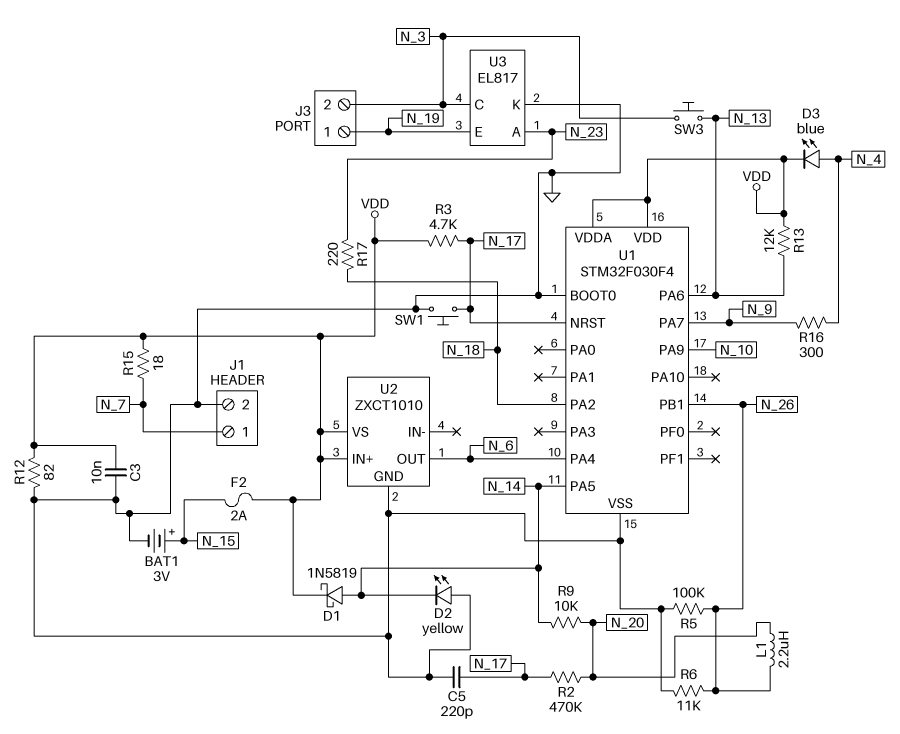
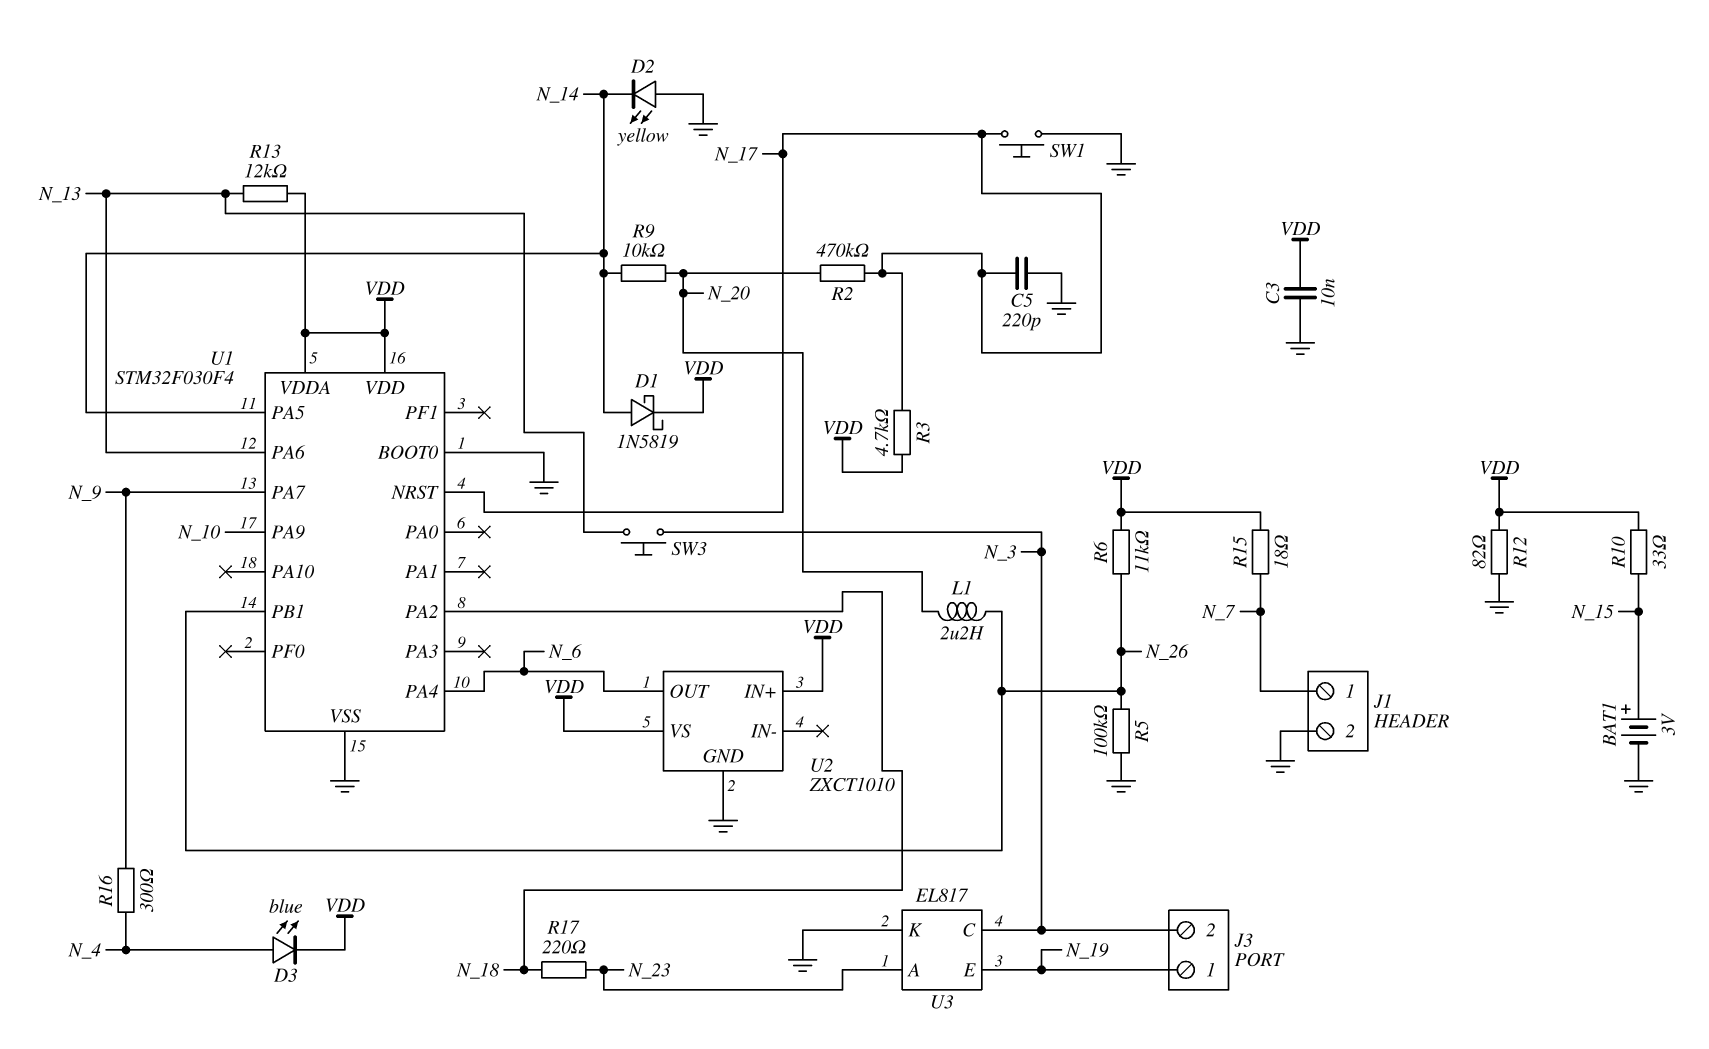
F2: 2A (N_15, VDD) -> none
R6: 11k (GND, N_26) -> 11k (N_26, VDD)
R10: none -> 33 (N_15, VDD)

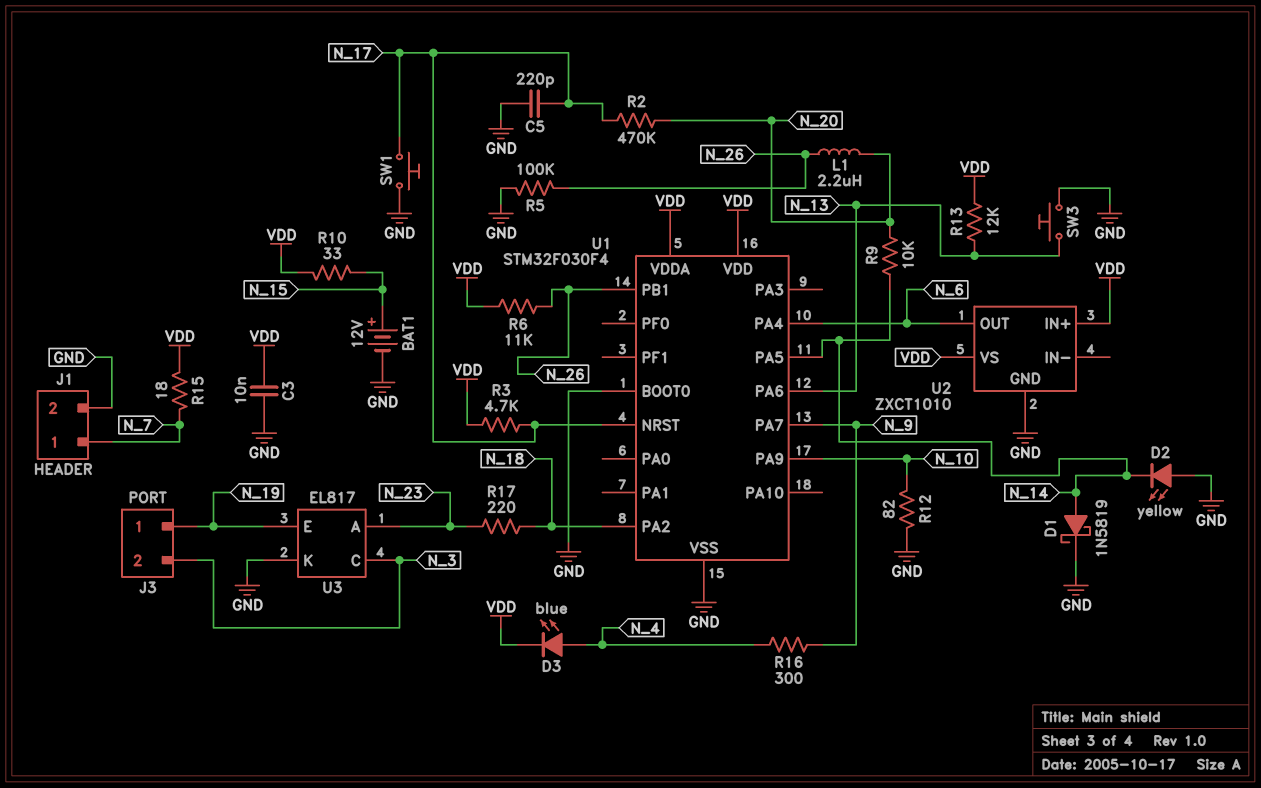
BAT1: 3V (plus N_15, minus GND) -> 12V (plus N_15, minus GND)
D1: schottky 1N5819 (A N_14, K VDD) -> schottky 1N5819 (A N_14, K GND)
R12: 82 (GND, VDD) -> 82 (GND, N_10)
SW3: button (N_3, N_13) -> button (GND, N_13)

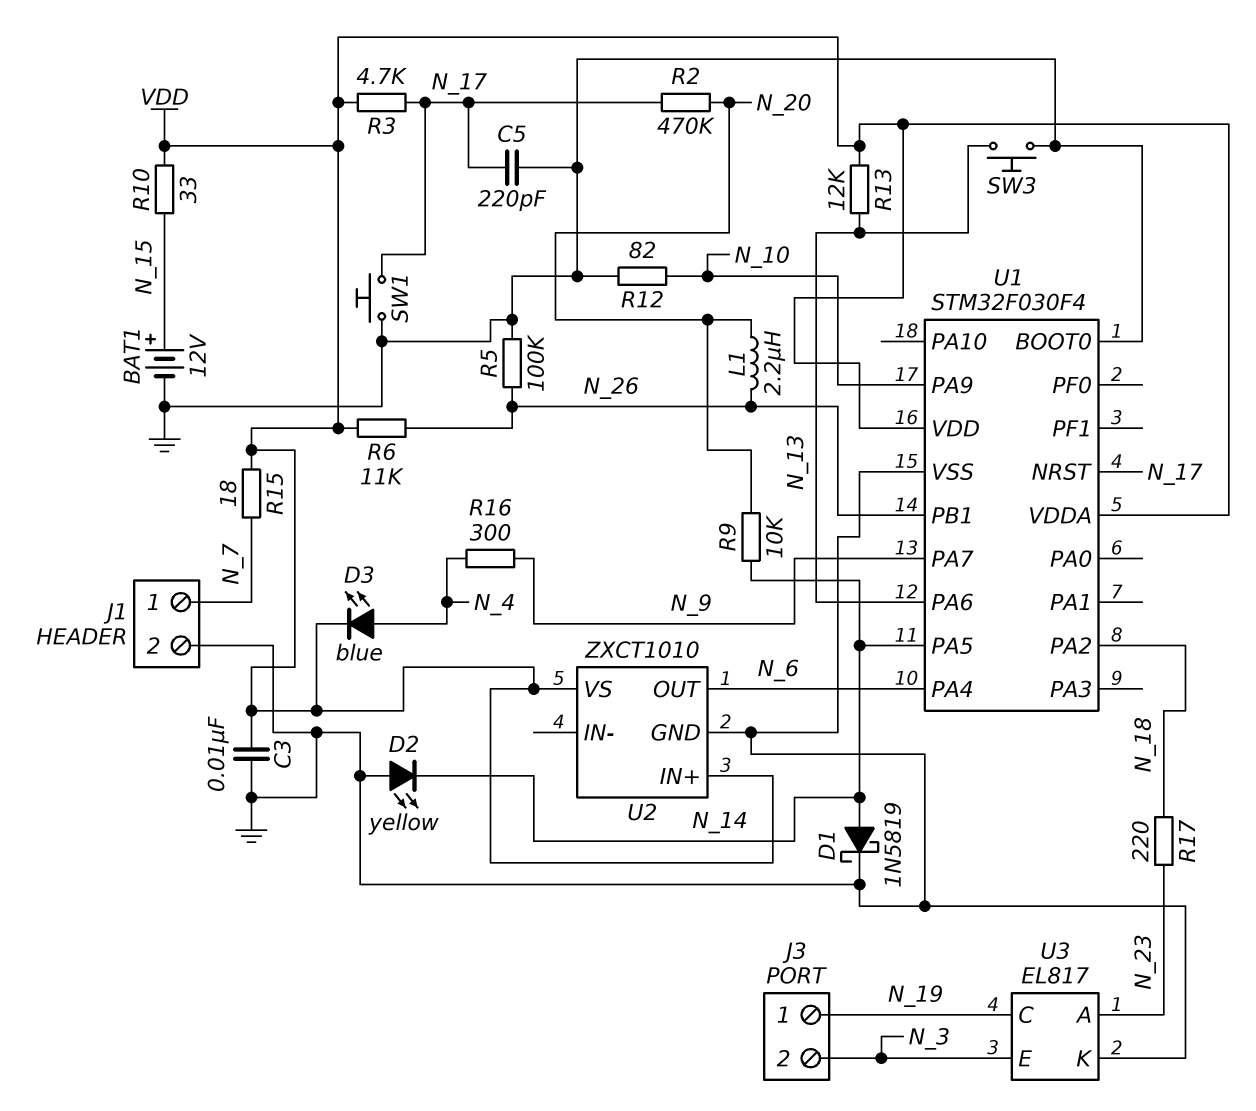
U3 pin C: N_3 -> N_19
U3 pin E: N_19 -> N_3

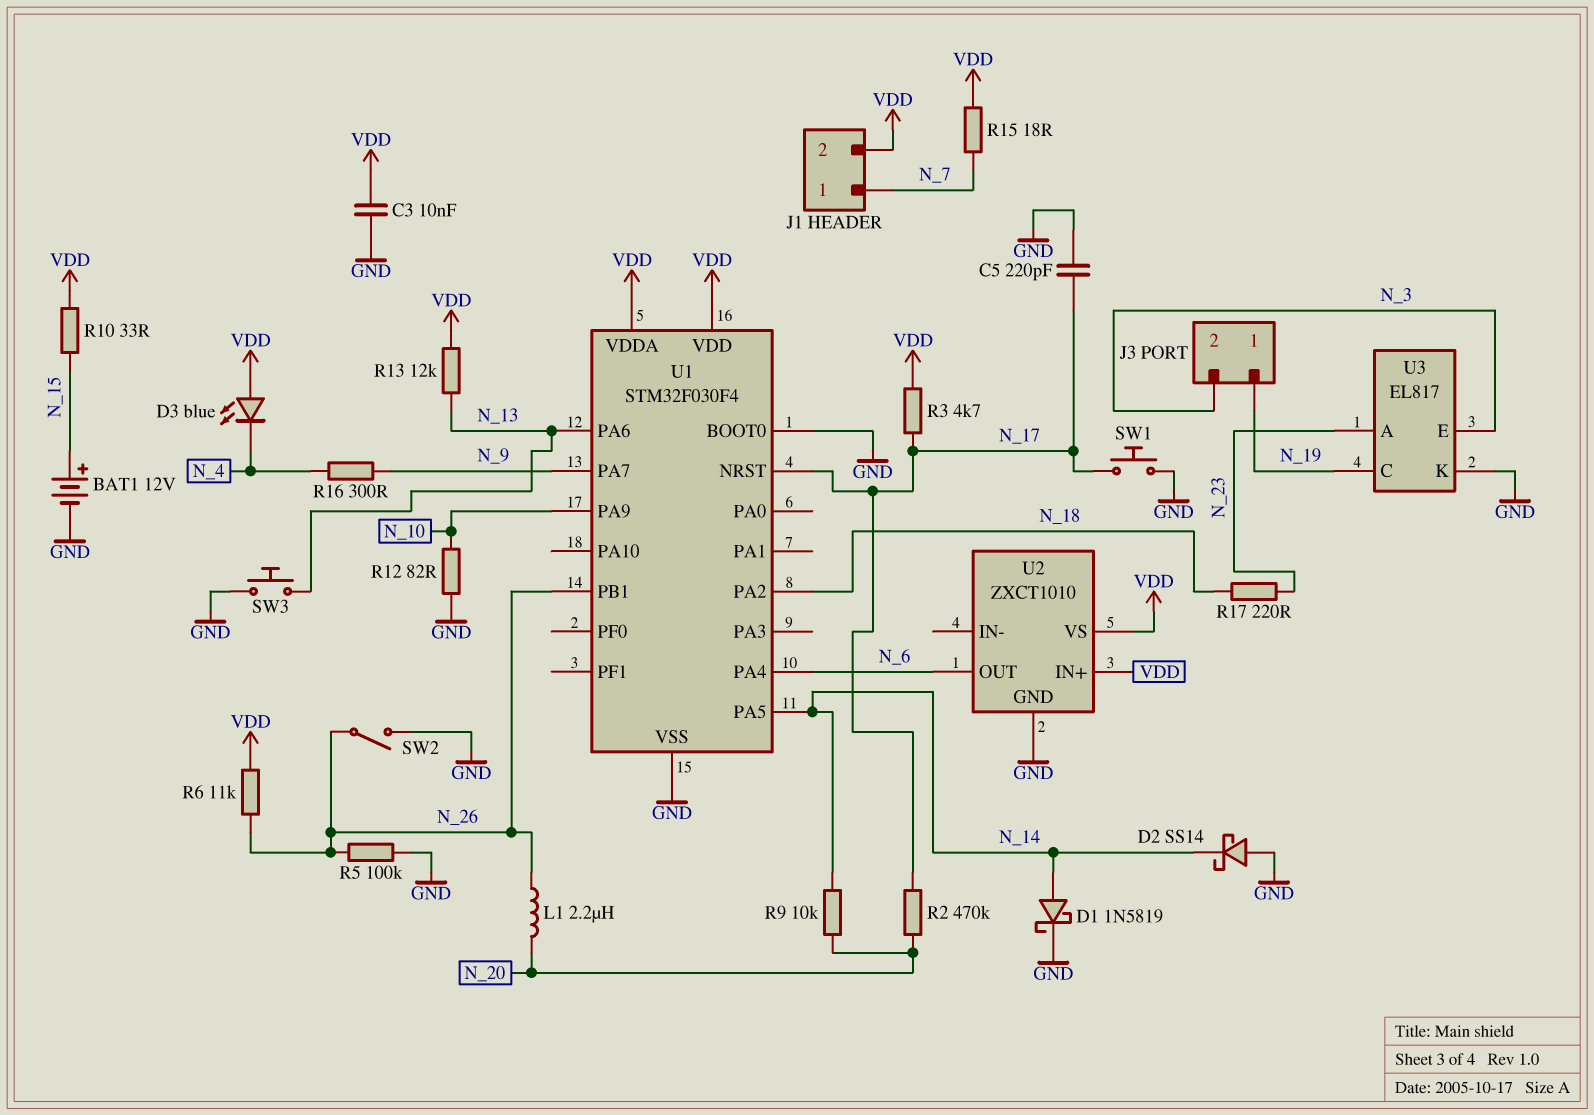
D2: LED yellow (A GND, K N_14) -> schottky SS14 (A GND, K N_14)
D3: LED blue (A N_4, K VDD) -> LED blue (A VDD, K N_4)
J1 pin 2: GND -> VDD
SW2: none -> switch (GND, N_26)

